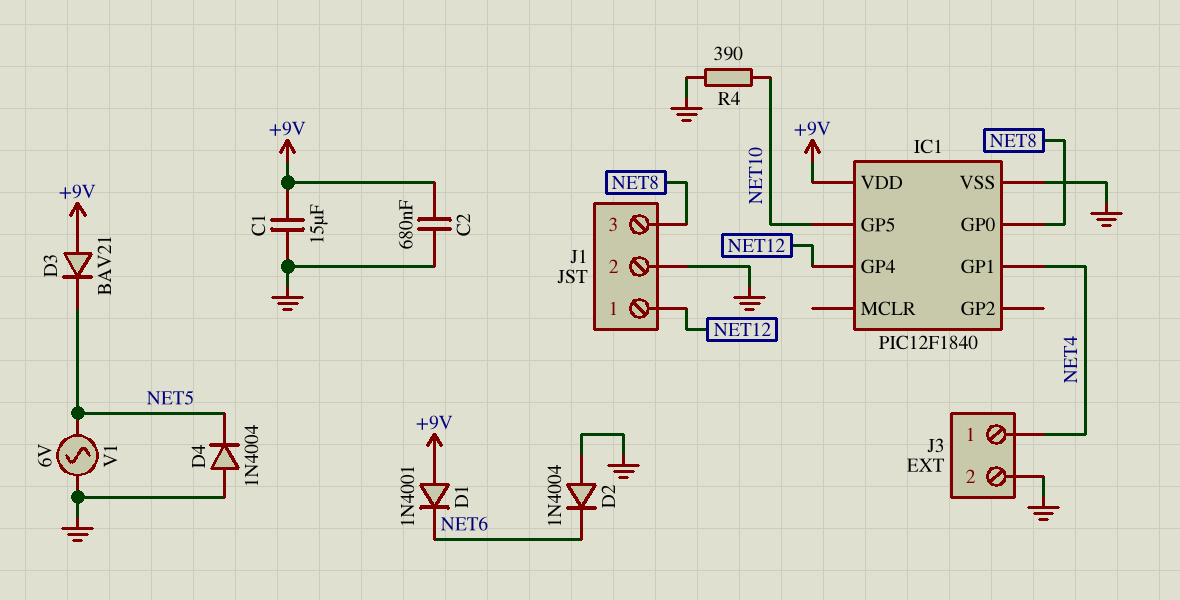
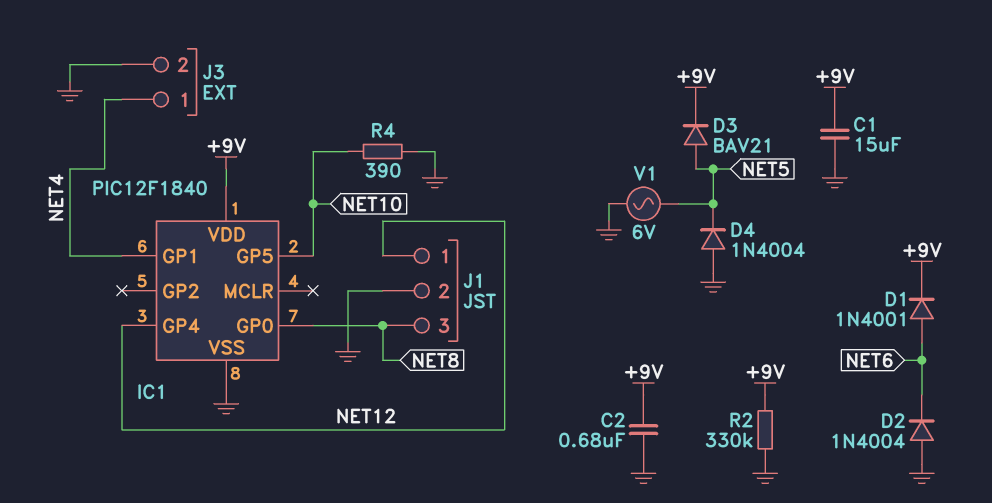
D1: diode 1N4001 (A +9V, K NET6) -> diode 1N4001 (A NET6, K +9V)
D3: diode BAV21 (A +9V, K NET5) -> diode BAV21 (A NET5, K +9V)
R2: none -> 330k (+9V, GND)

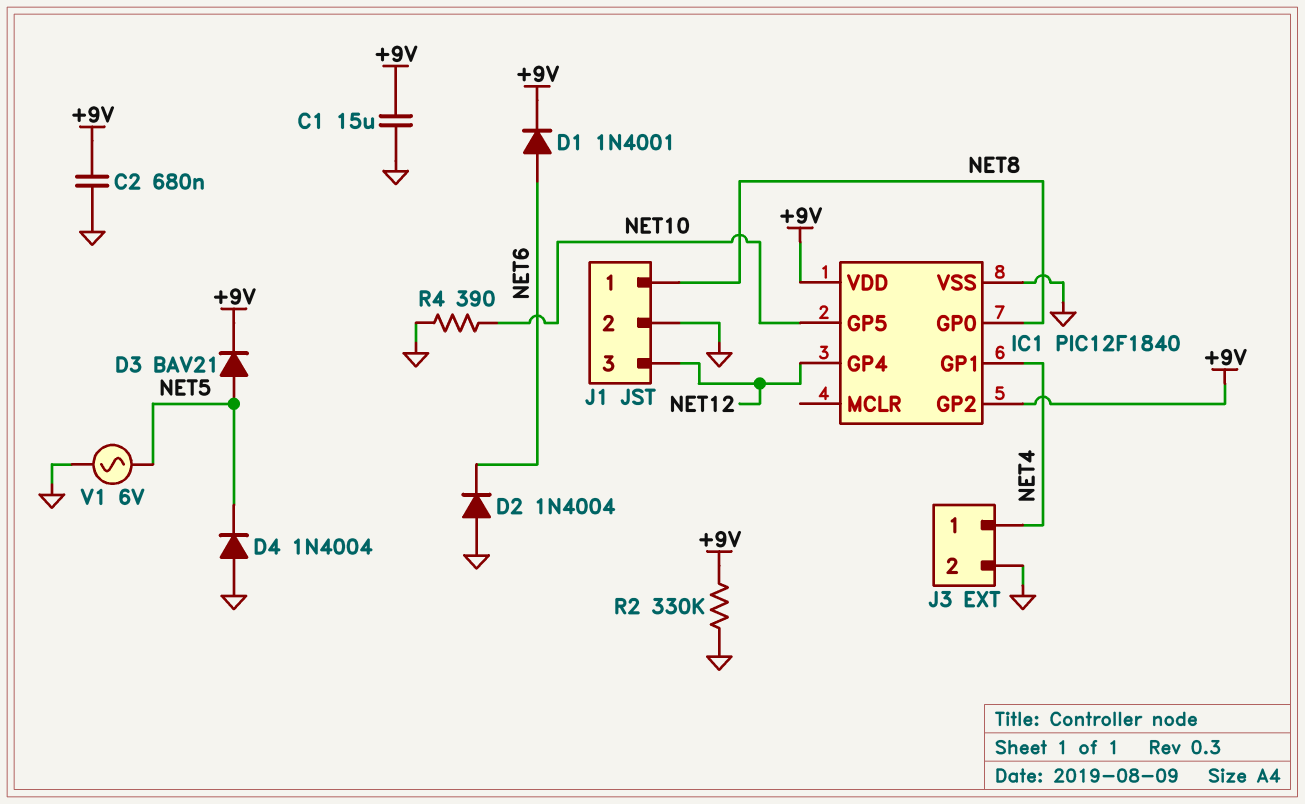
IC1 pin GP2: none -> +9V
J1 pin 1: NET12 -> NET8
J1 pin 3: NET8 -> NET12

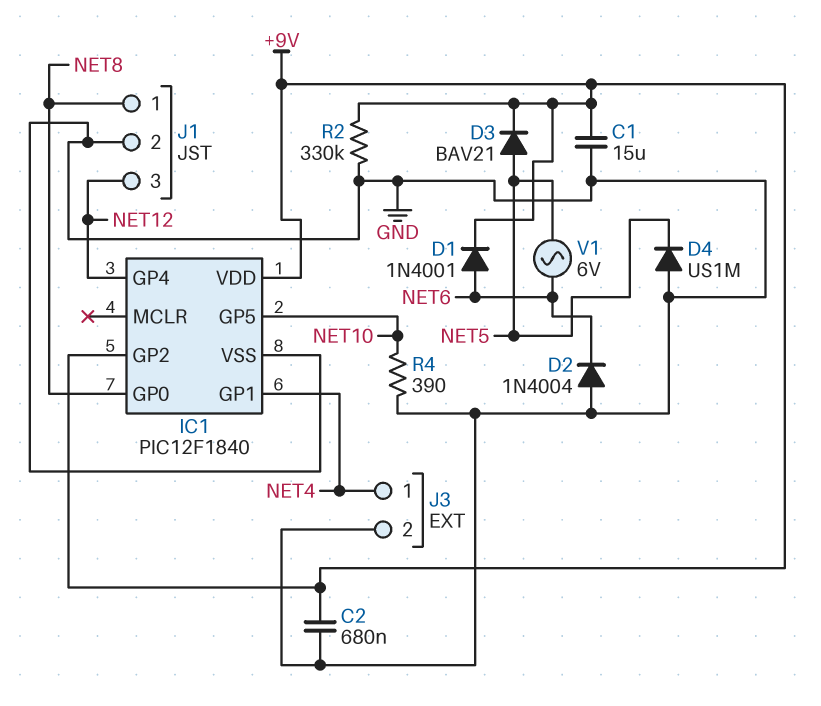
D4: diode 1N4004 (A GND, K NET5) -> diode US1M (A GND, K NET5)
V1: AC 6V (GND, NET5) -> AC 6V (NET5, NET6)

